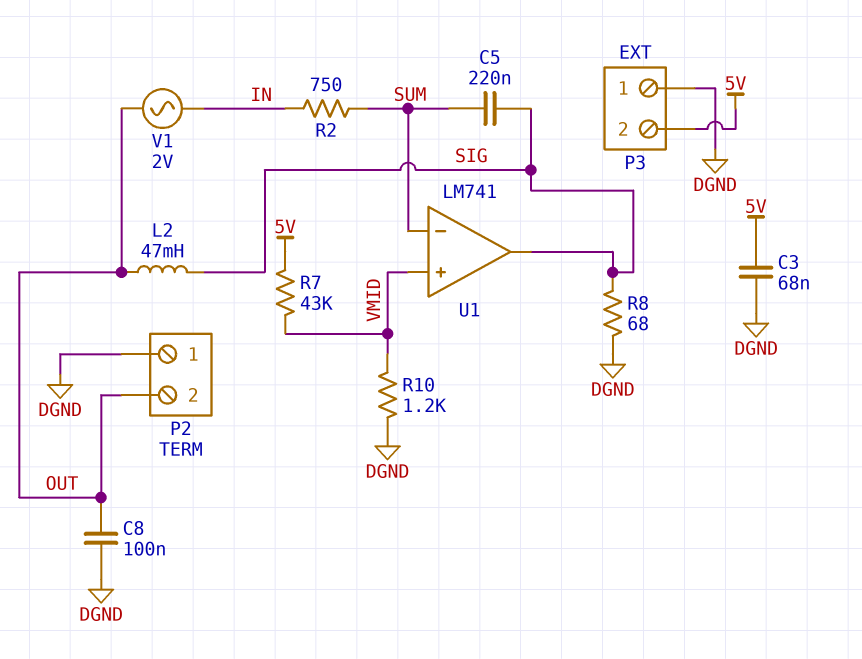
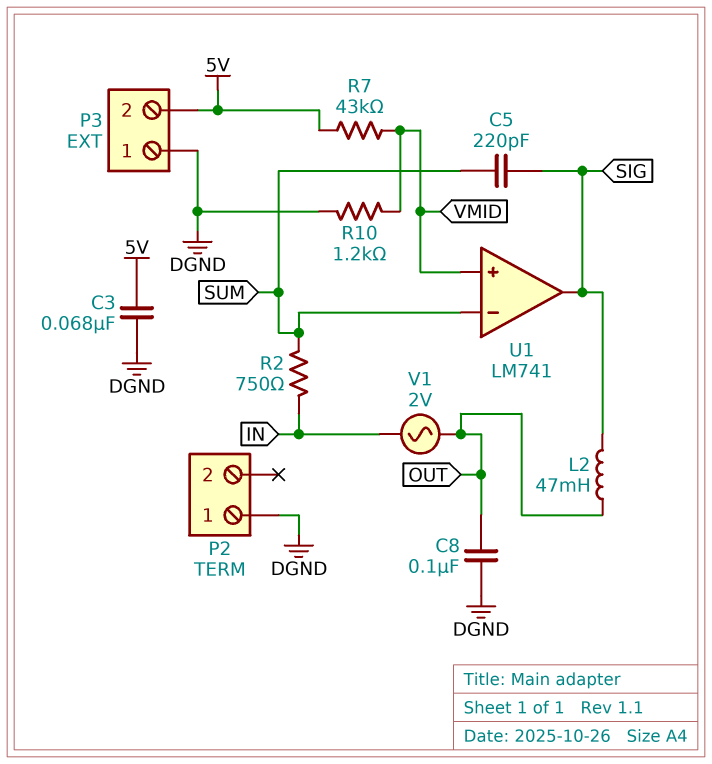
C5: 220nF (SIG, SUM) -> 220pF (SIG, SUM)
P2 pin 2: OUT -> none
R8: 68 (DGND, SIG) -> none

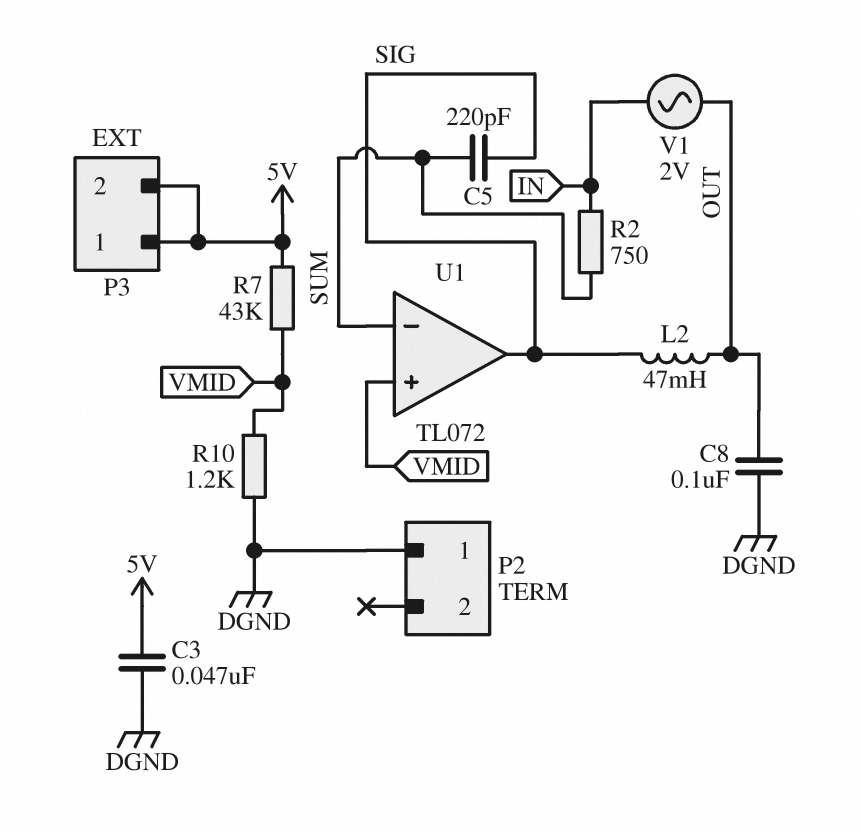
C3: 68nF (5V, DGND) -> 47nF (5V, DGND)
P3 pin 1: DGND -> 5V
U1: LM741 -> TL072

